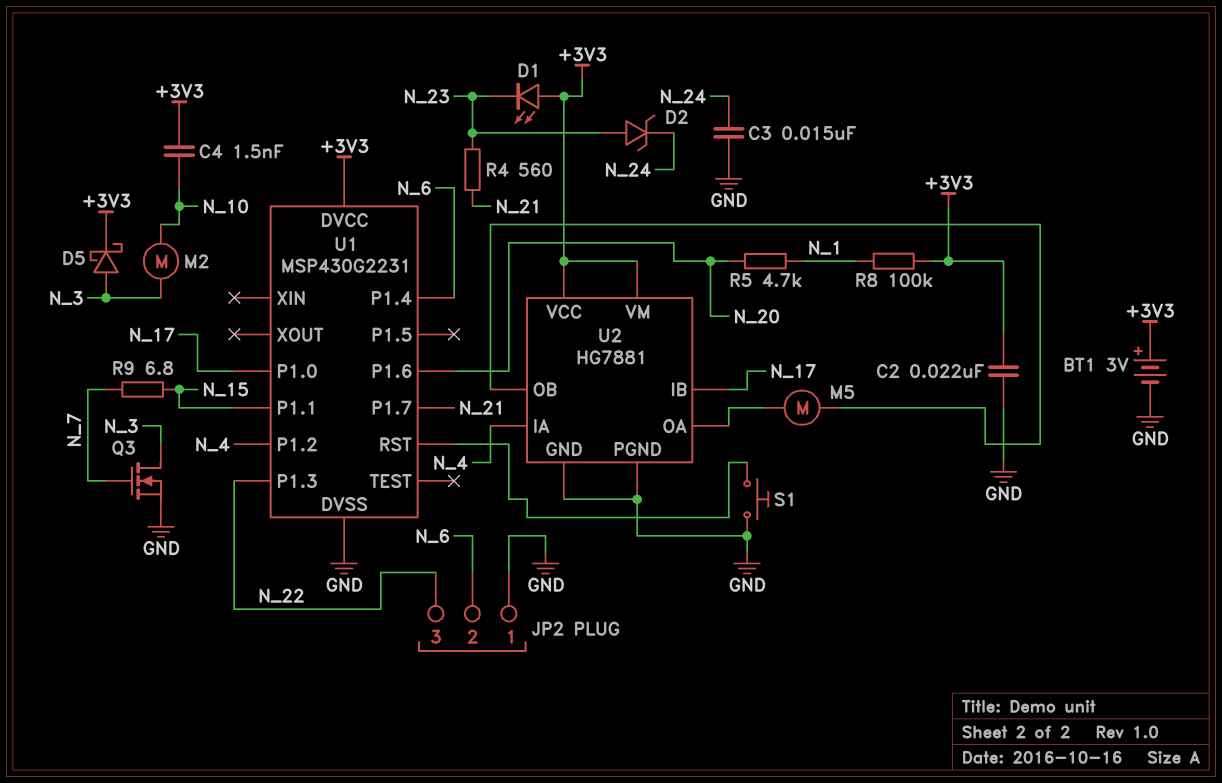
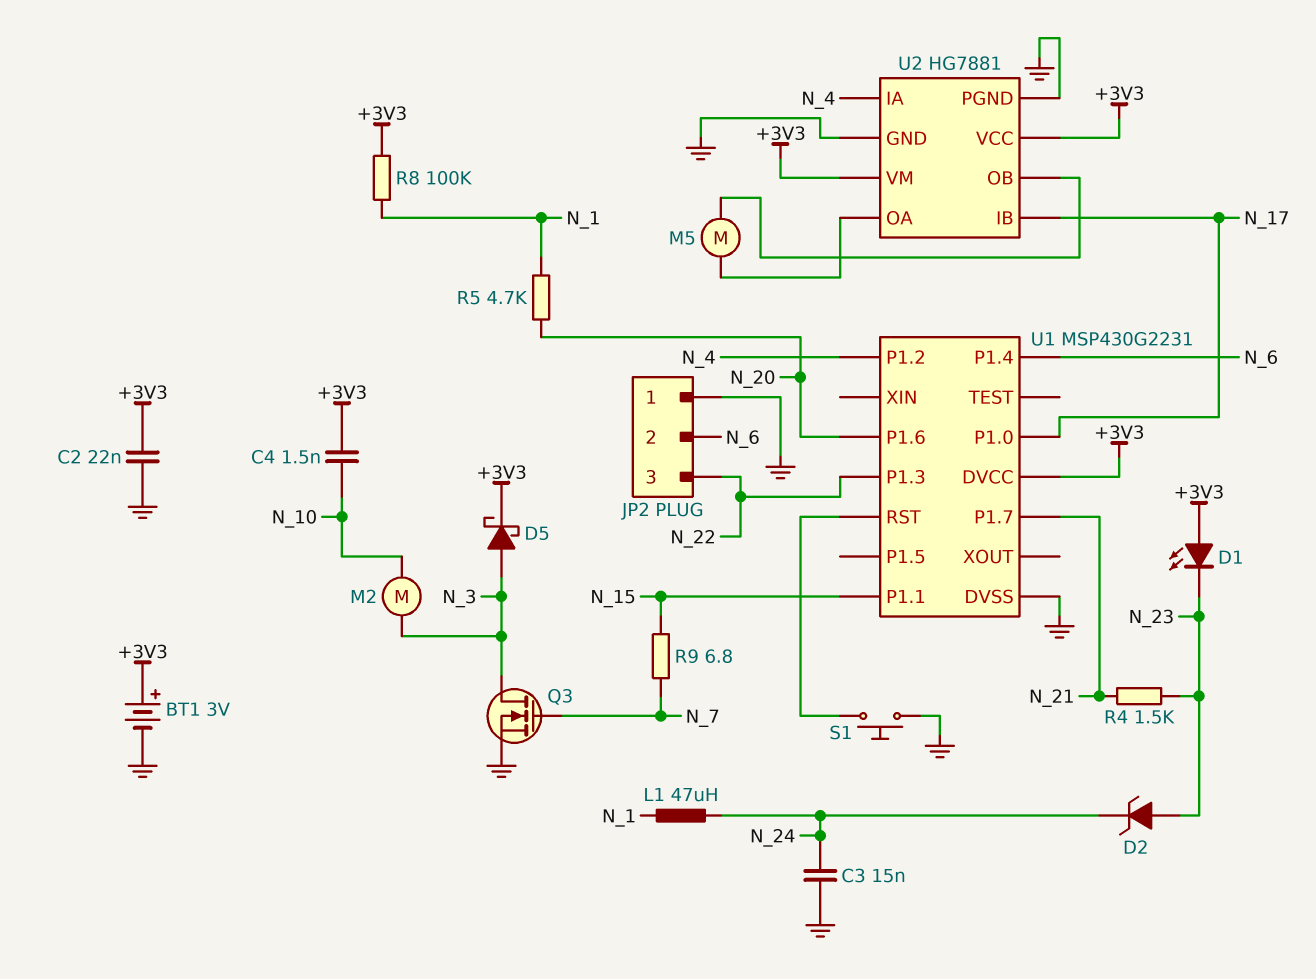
L1: none -> 47uH (N_1, N_24)
R4: 560 (N_21, N_23) -> 1.5k (N_21, N_23)

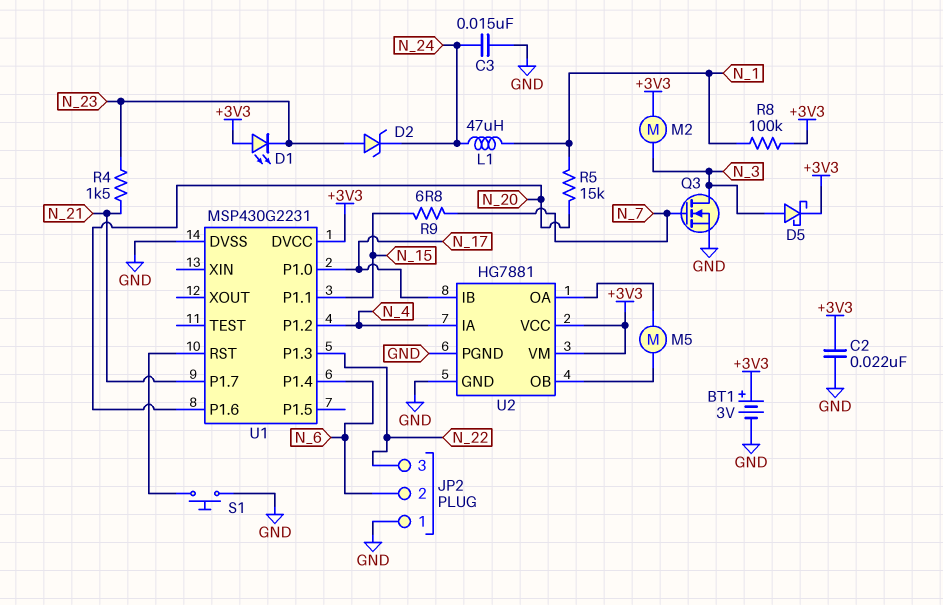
C4: 1.5nF (+3V3, N_10) -> none
M2: motor (N_3, N_10) -> motor (+3V3, N_3)
R5: 4.7k (N_1, N_20) -> 15k (N_1, N_20)

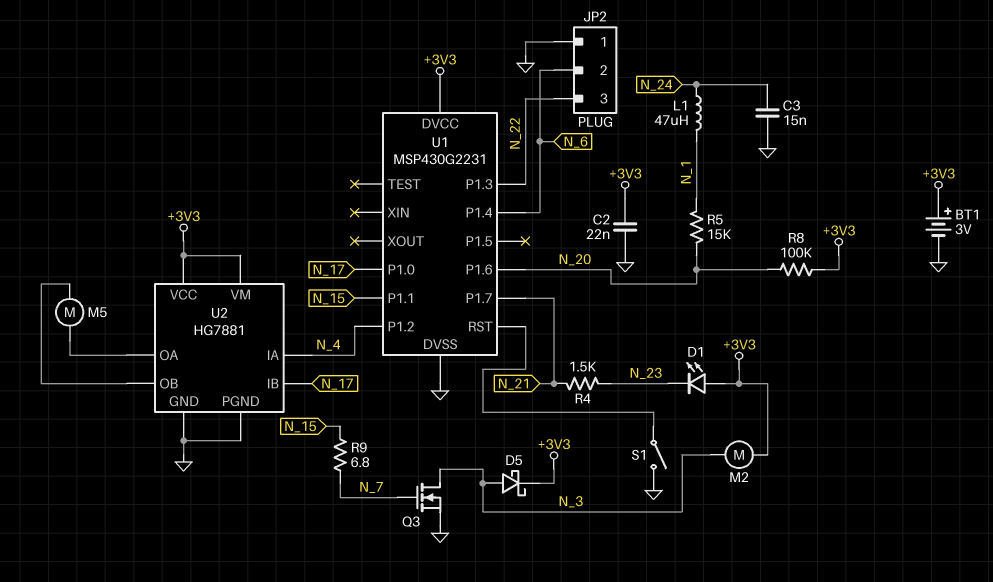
D2: zener (A N_23, K N_24) -> none
R8: 100k (+3V3, N_1) -> 100k (+3V3, N_20)
S1: button (GND, U1/RST) -> switch (GND, U1/RST)

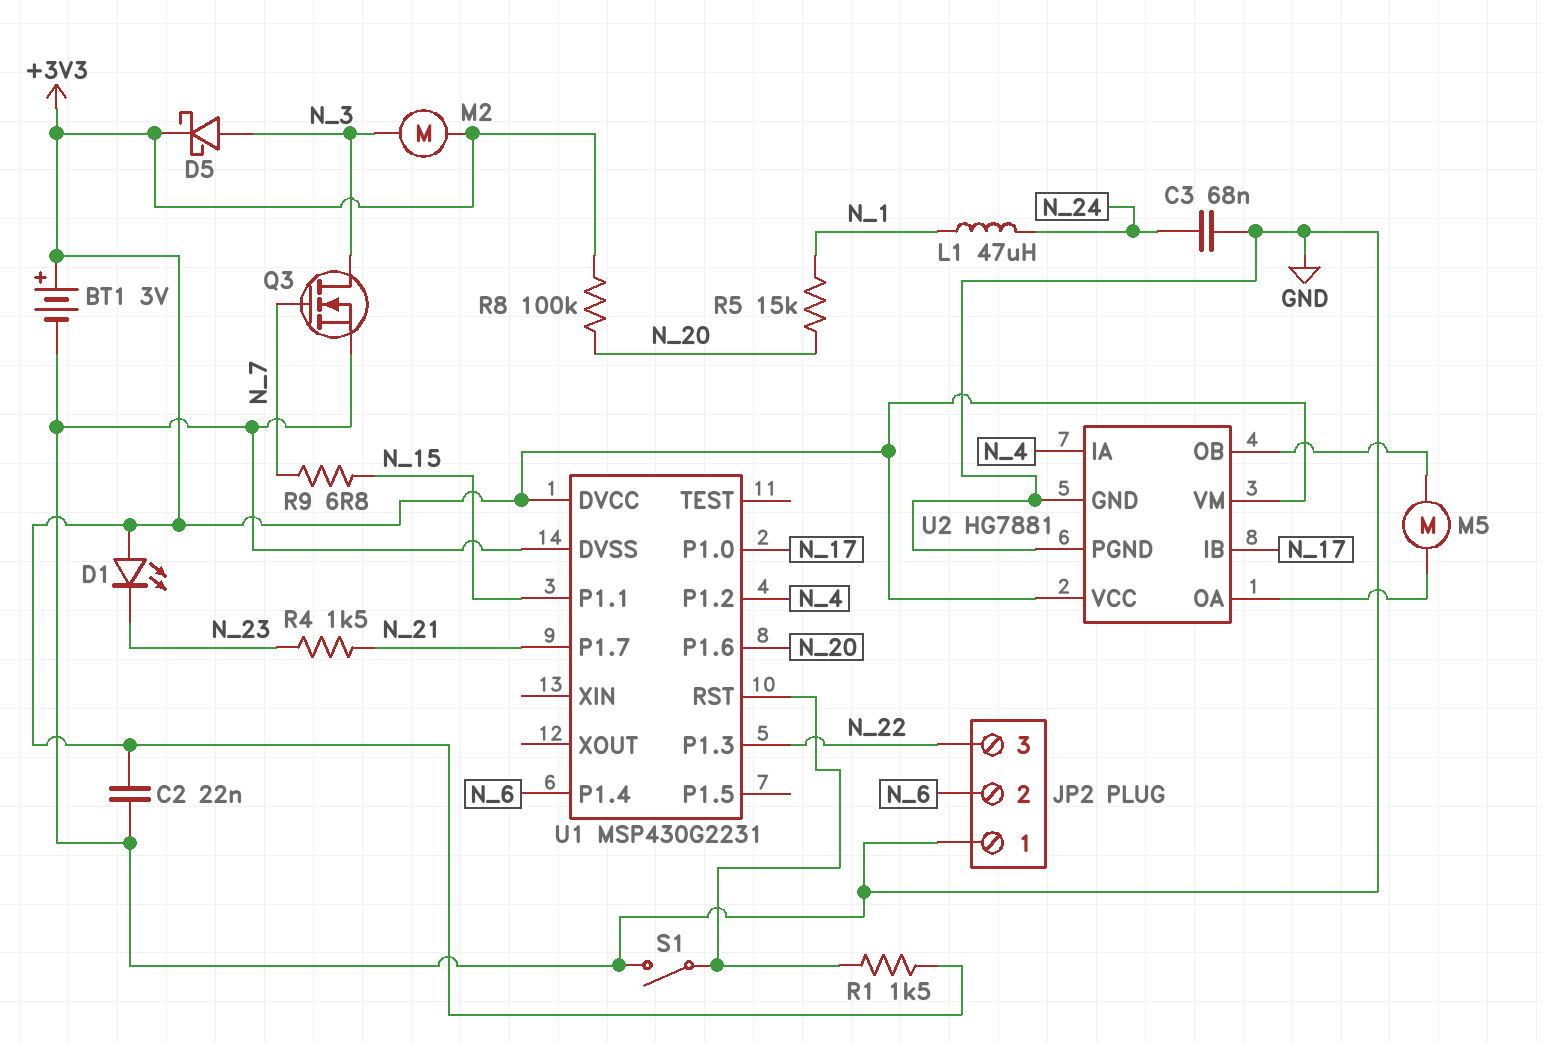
C3: 15nF (GND, N_24) -> 68nF (GND, N_24)
R1: none -> 1.5k (+3V3, U1/RST)

